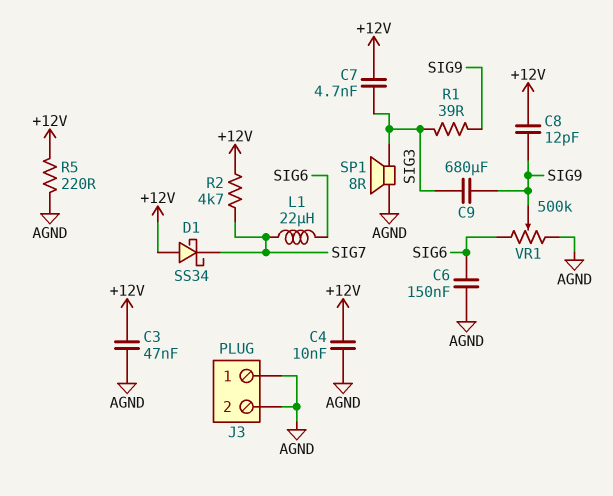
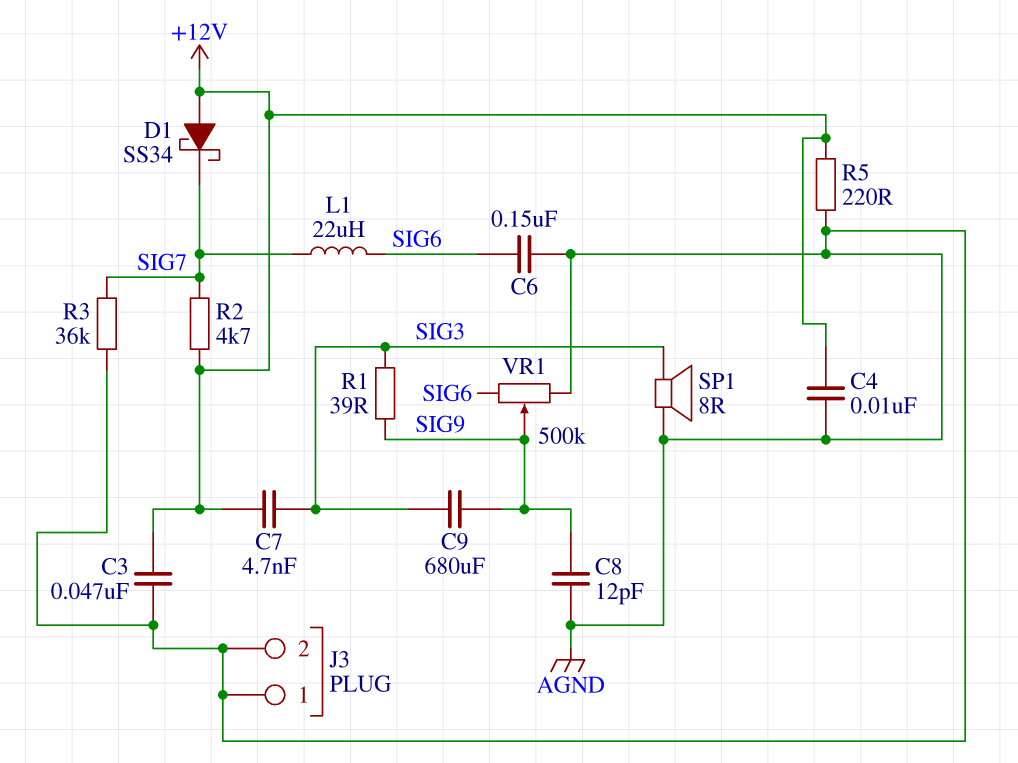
C8: 12pF (+12V, SIG9) -> 12pF (AGND, SIG9)
R3: none -> 36k (AGND, SIG7)

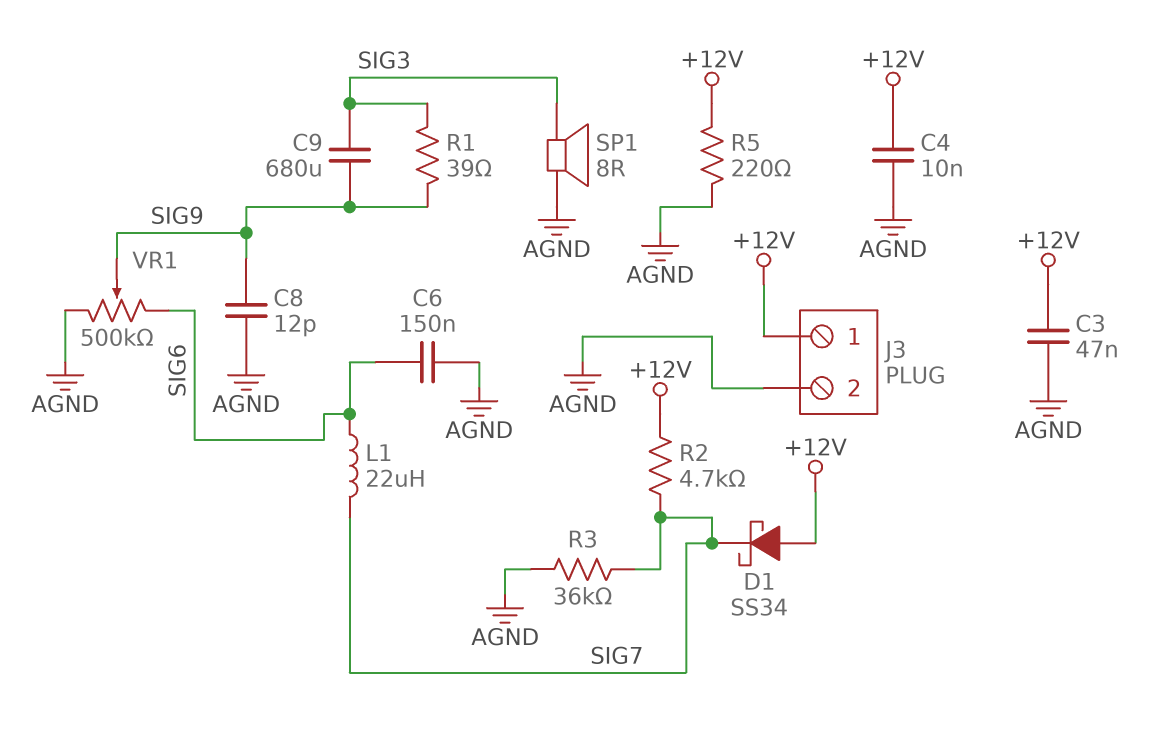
C7: 4.7nF (+12V, SIG3) -> none
J3 pin 1: AGND -> +12V

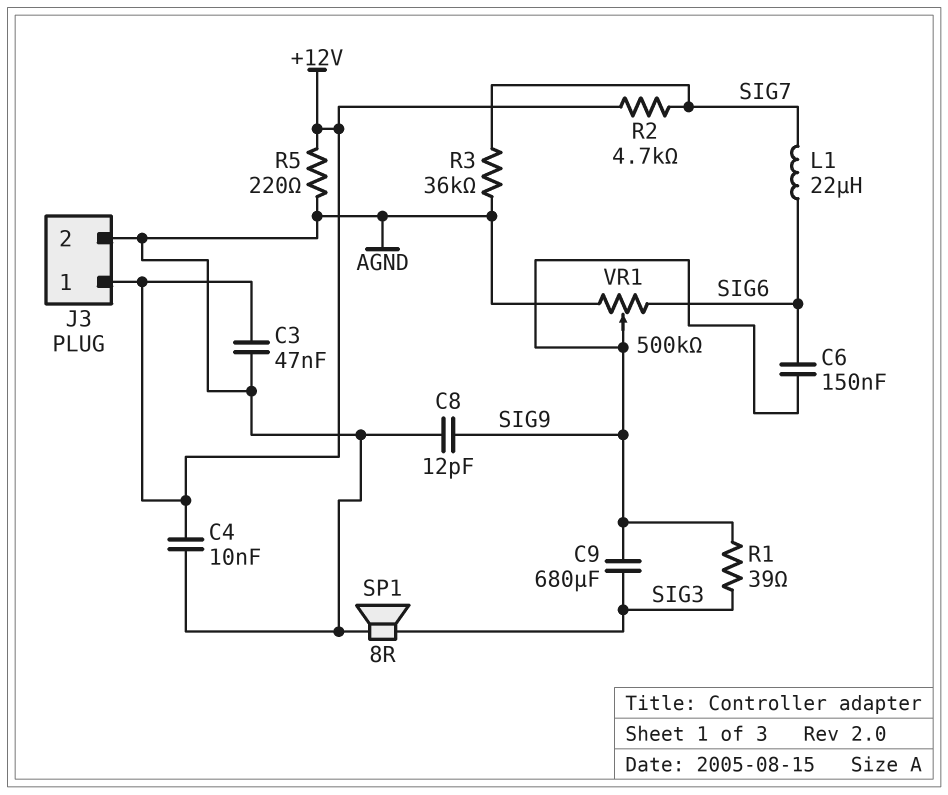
C6: 150nF (AGND, SIG6) -> 150nF (SIG6, SIG9)
D1: schottky SS34 (A +12V, K SIG7) -> none

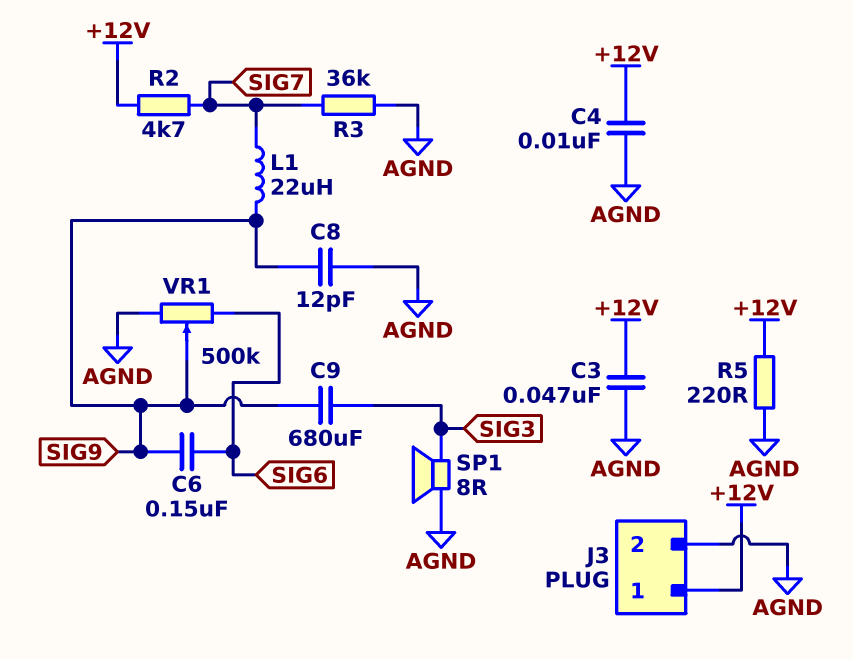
L1: 22uH (SIG6, SIG7) -> 22uH (SIG7, SIG9)
R1: 39 (SIG3, SIG9) -> none

